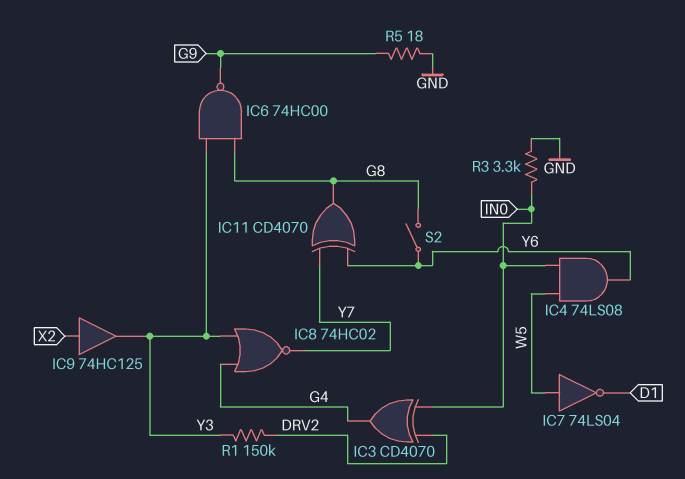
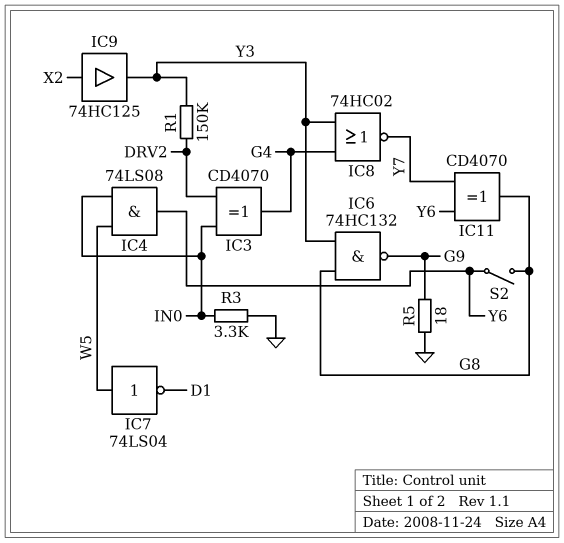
IC6: NAND 74HC00 (in G8, in Y3, out G9) -> NAND 74HC132 (in G8, in Y3, out G9)

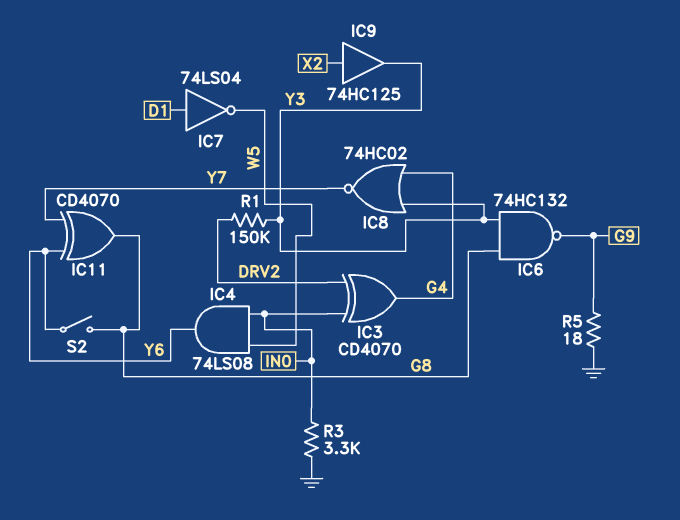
IC7: NOT 74LS04 (in W5, out D1) -> NOT 74LS04 (in D1, out W5)

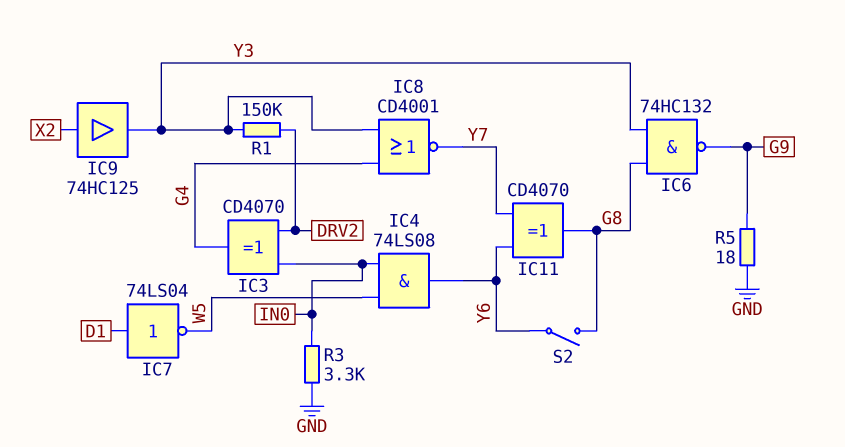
IC8: NOR 74HC02 (in G4, in Y3, out Y7) -> NOR CD4001 (in G4, in Y3, out Y7)

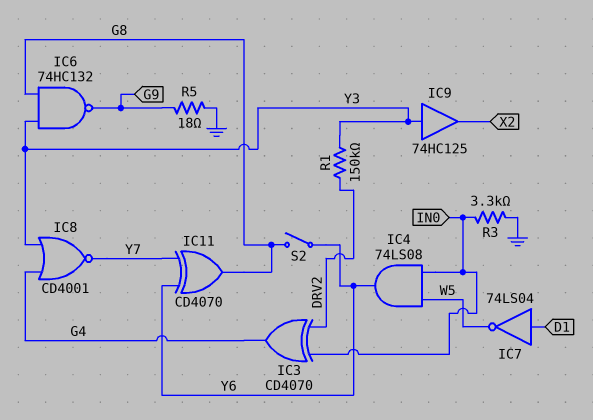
IC9: buffer 74HC125 (in X2, out Y3) -> buffer 74HC125 (in Y3, out X2)

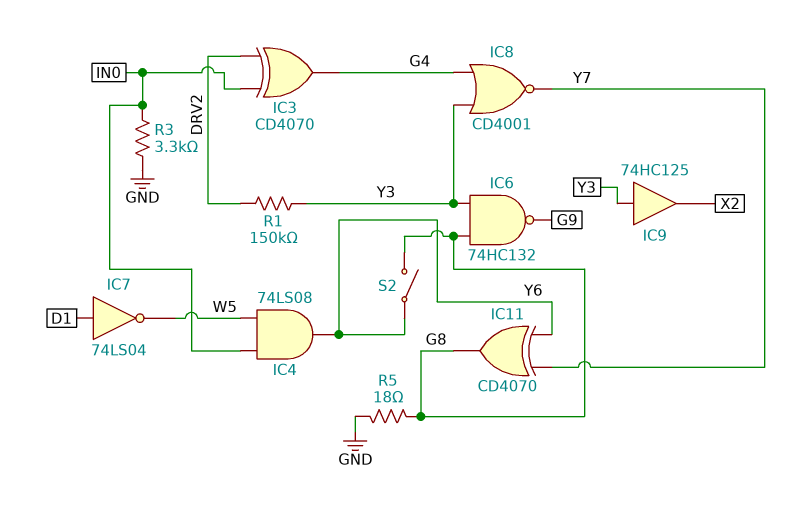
R5: 18 (G9, GND) -> 18 (G8, GND)

